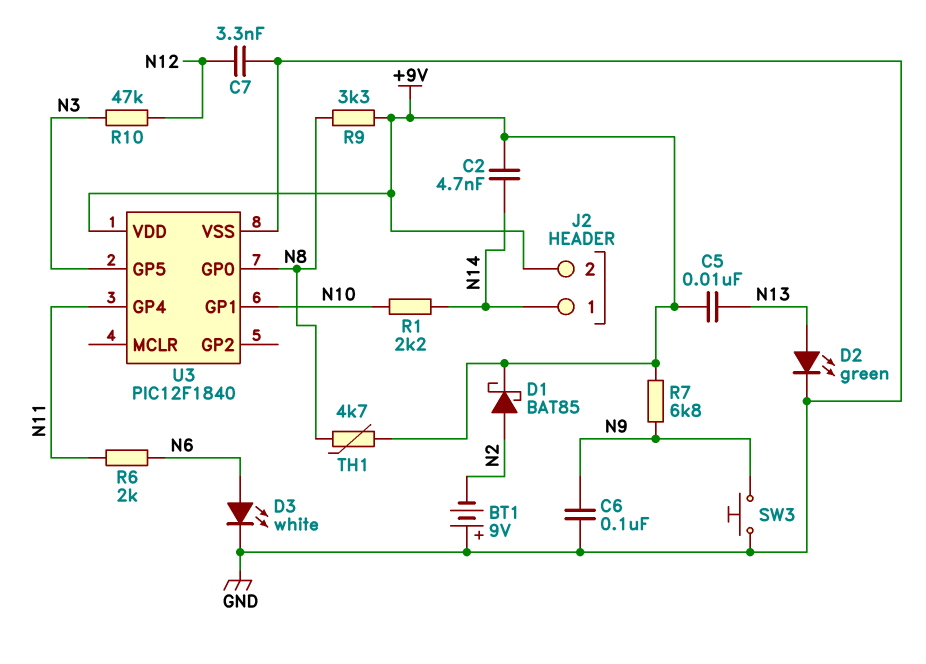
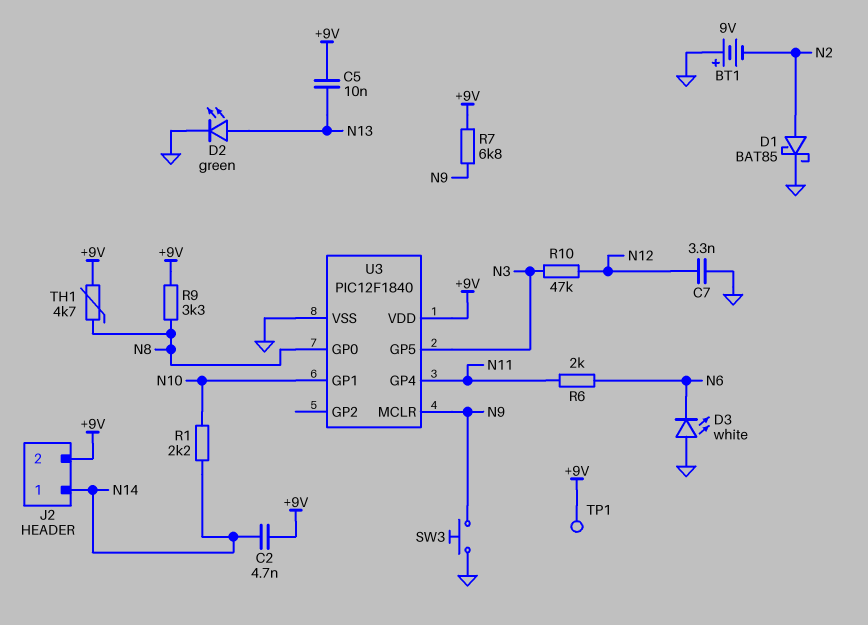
C6: 100nF (GND, N9) -> none
D1: schottky BAT85 (A N2, K +9V) -> schottky BAT85 (A N2, K GND)
D3: LED white (A N6, K GND) -> LED white (A GND, K N6)
TP1: none -> test point (+9V)
U3 pin MCLR: none -> N9

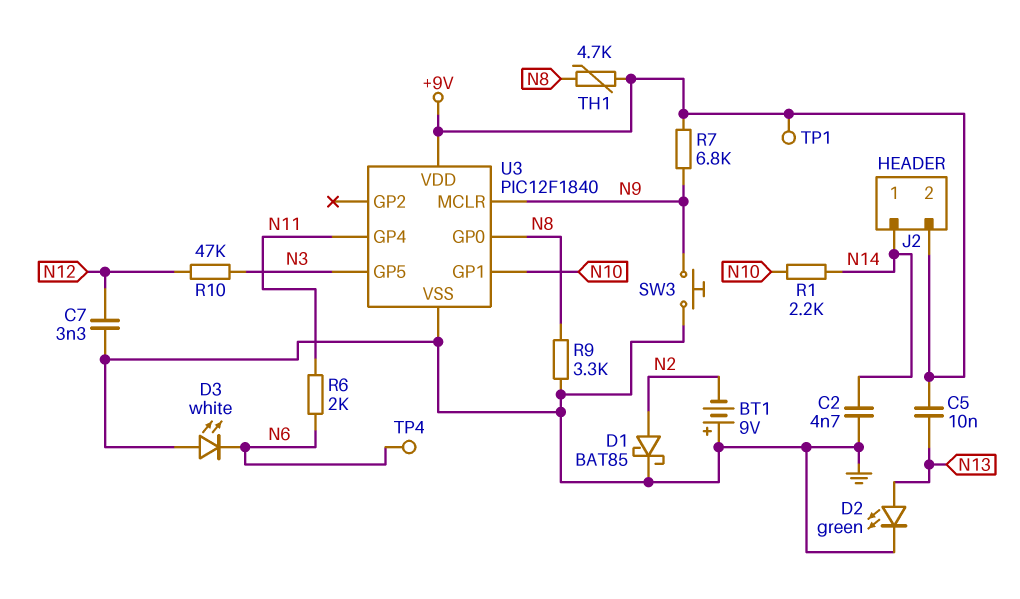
C2: 4.7nF (+9V, N14) -> 4.7nF (GND, N14)
R9: 3.3k (+9V, N8) -> 3.3k (GND, N8)
TP4: none -> test point (N6)

